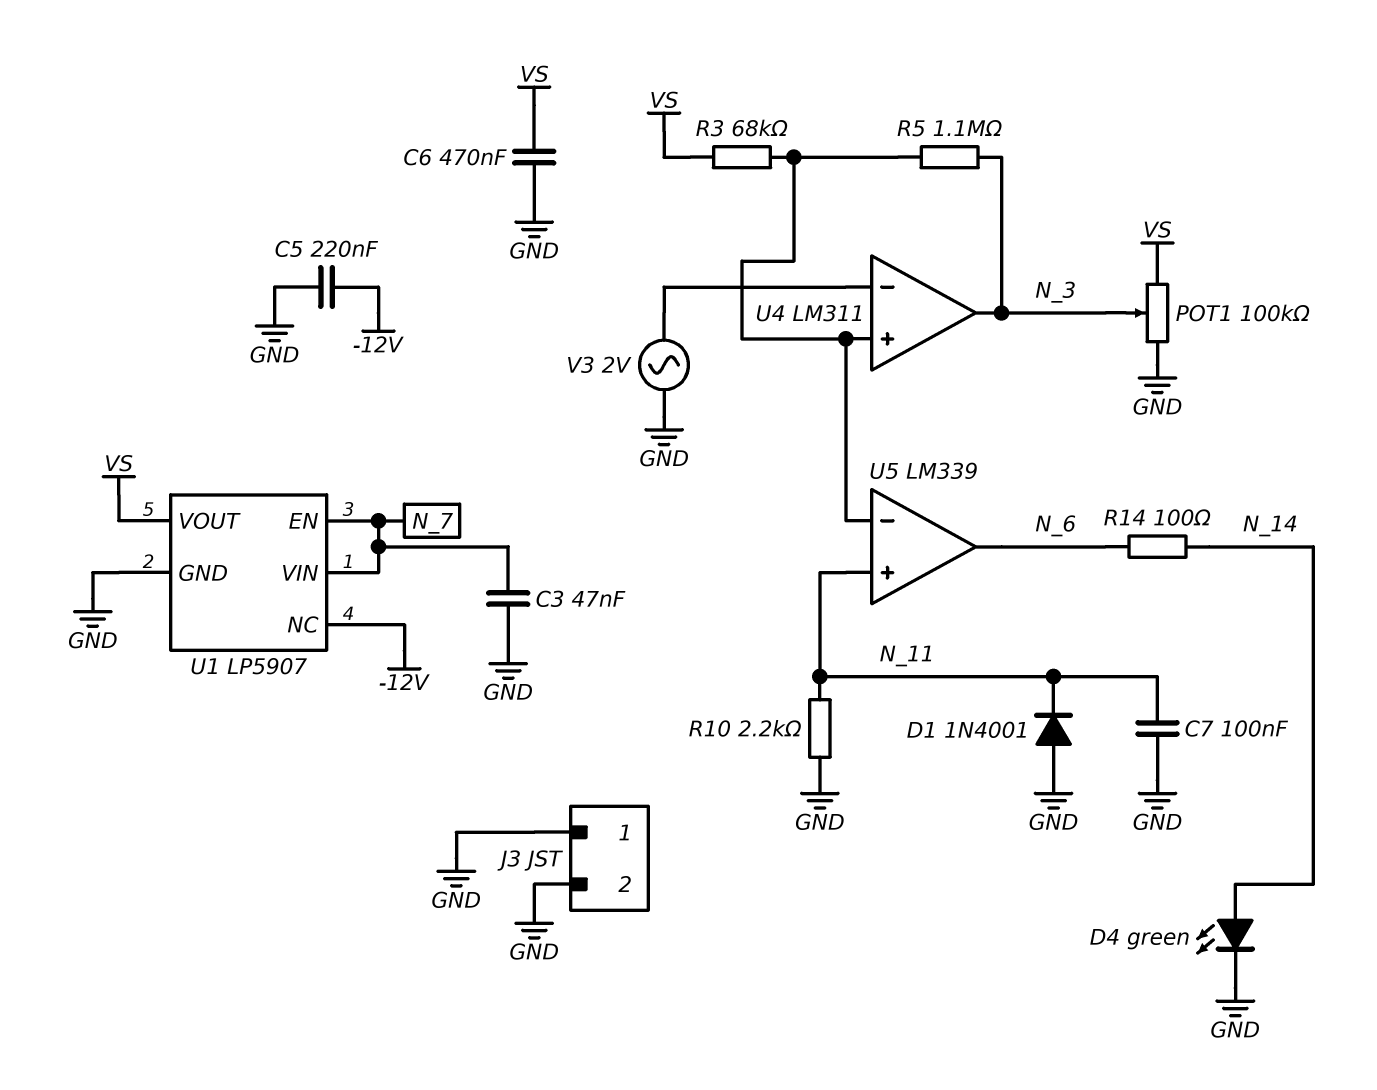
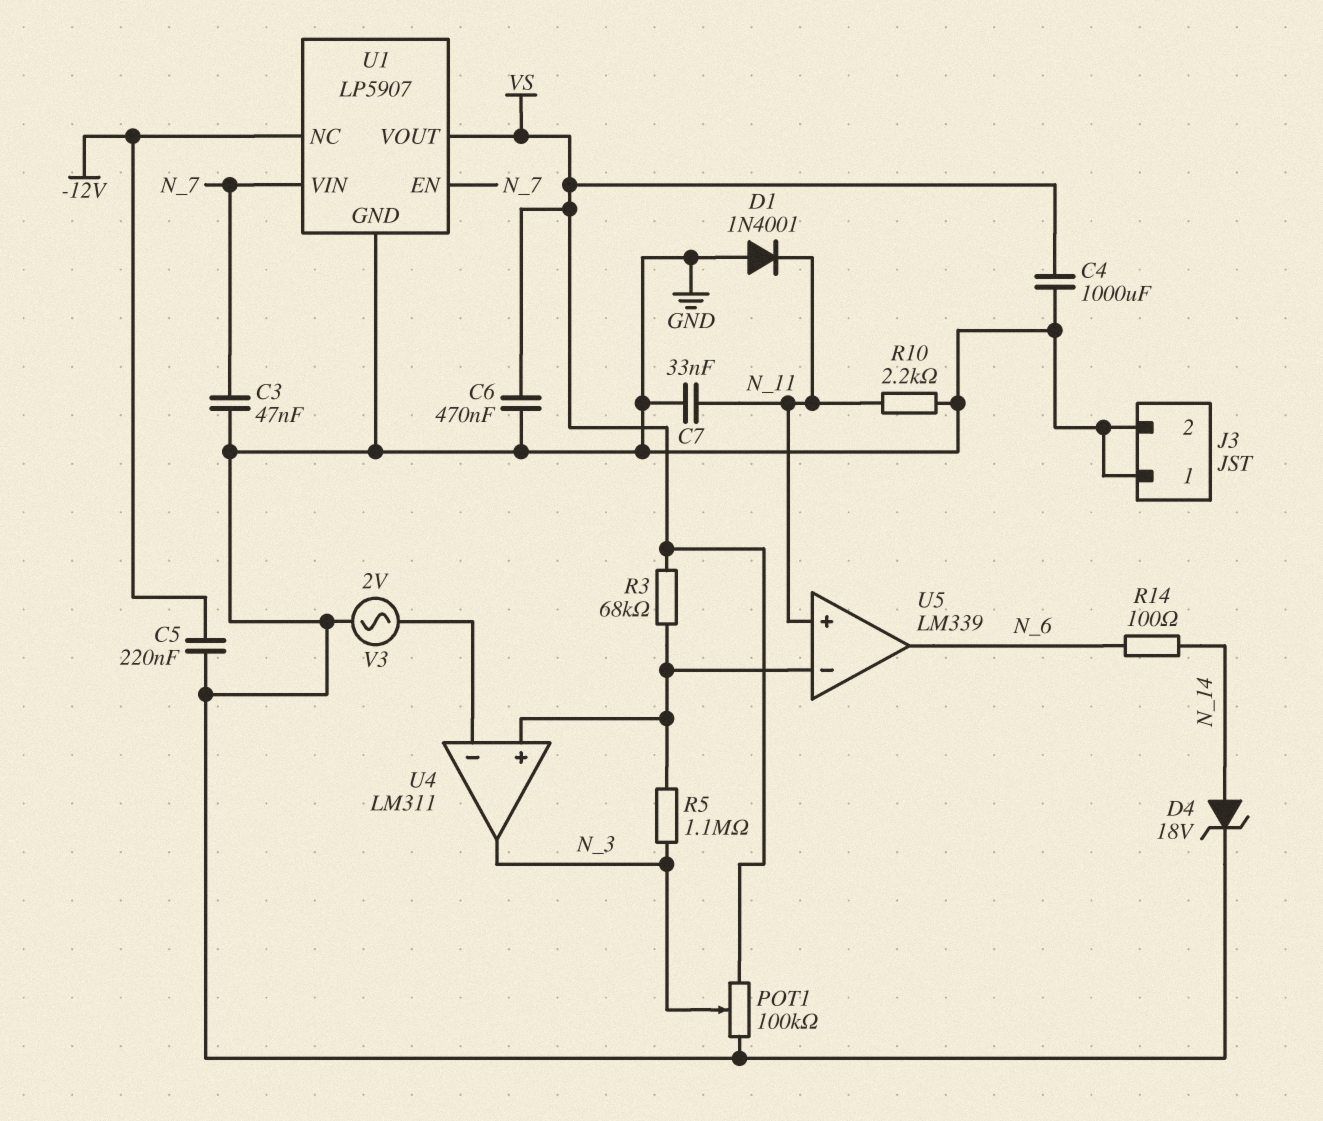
C4: none -> 1000uF (GND, VS)
C7: 100nF (GND, N_11) -> 33nF (GND, N_11)
D4: LED green (A N_14, K GND) -> zener 18V (A N_14, K GND)

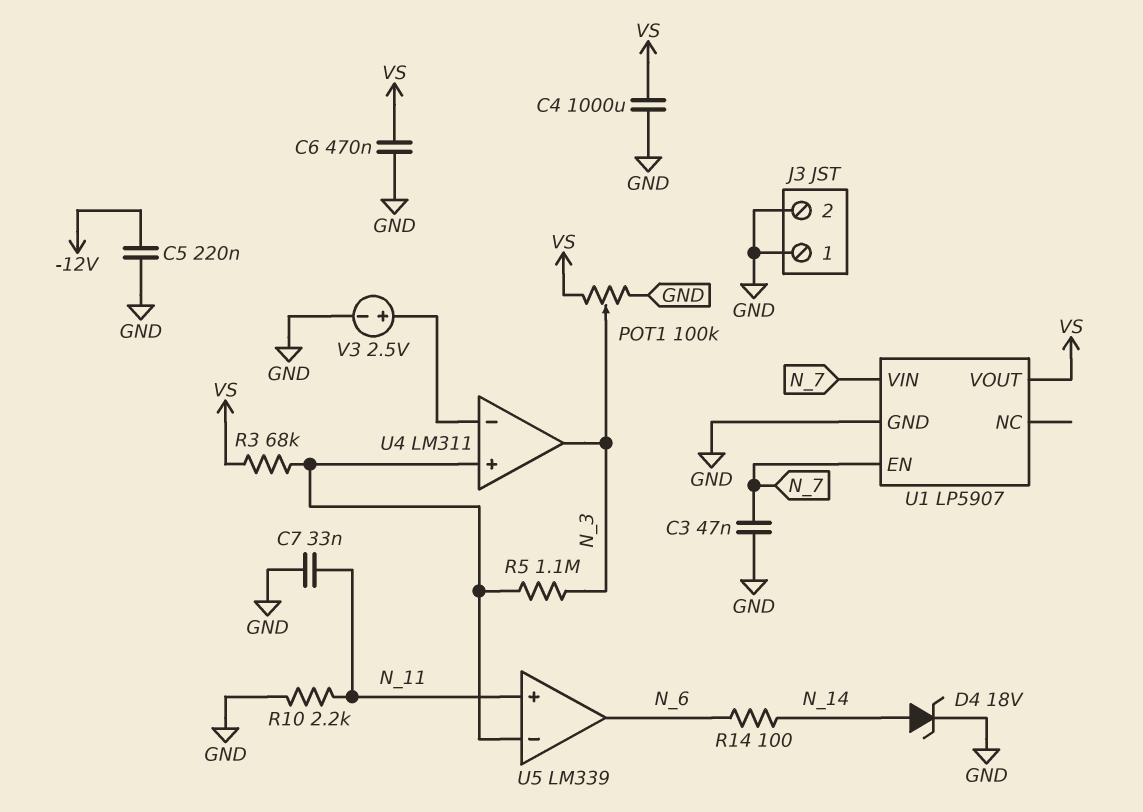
D1: diode 1N4001 (A GND, K N_11) -> none
U1 pin NC: -12V -> none
V3: AC 2V (GND, U4/in-) -> 2.5V (plus U4/in-, minus GND)

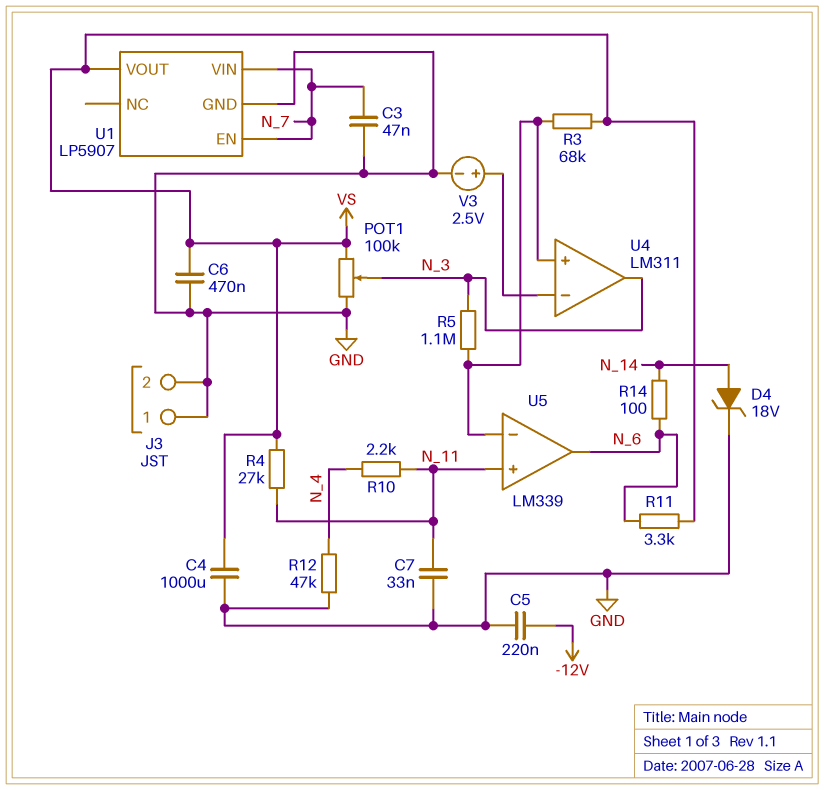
R4: none -> 27k (N_11, VS)
R10: 2.2k (GND, N_11) -> 2.2k (N_4, N_11)
R11: none -> 3.3k (N_6, VS)
R12: none -> 47k (GND, N_4)

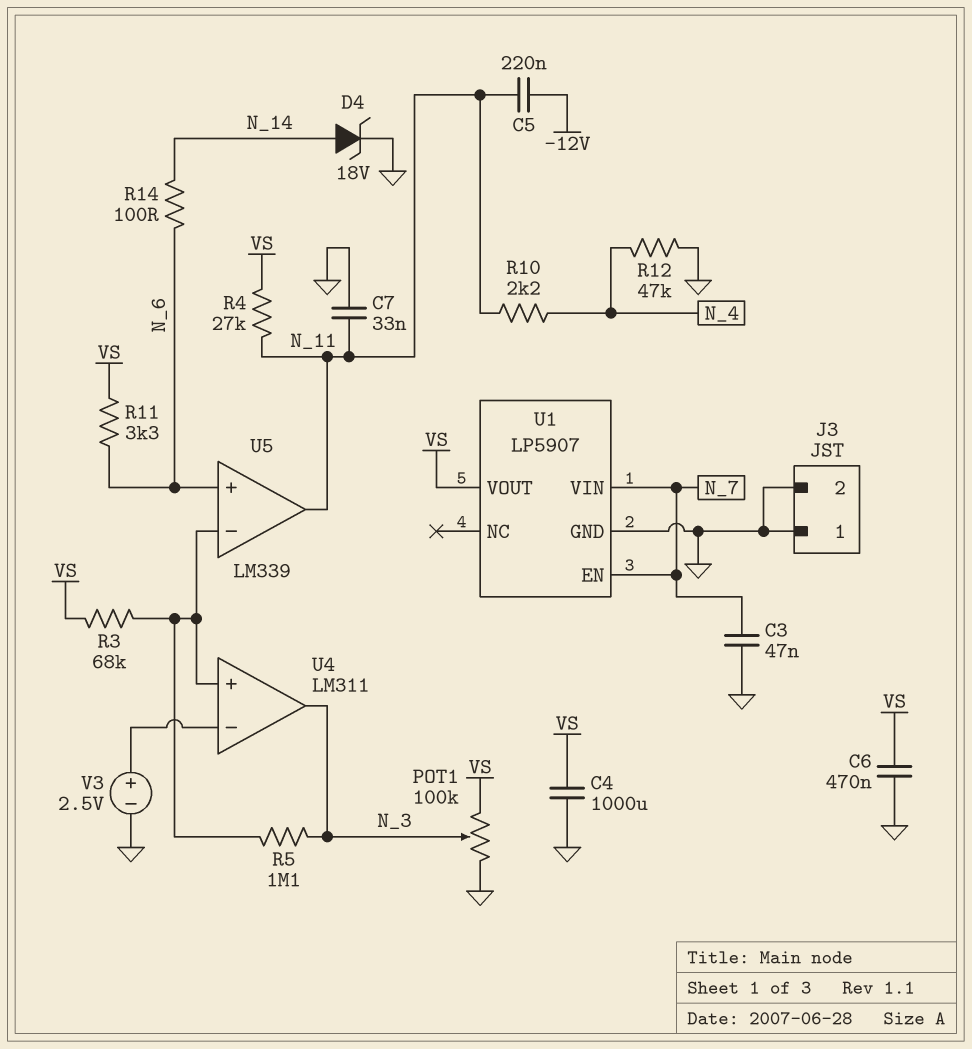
C5: 220nF (-12V, GND) -> 220nF (-12V, N_11)
U5 pin in+: N_11 -> N_6
U5 pin out: N_6 -> N_11

